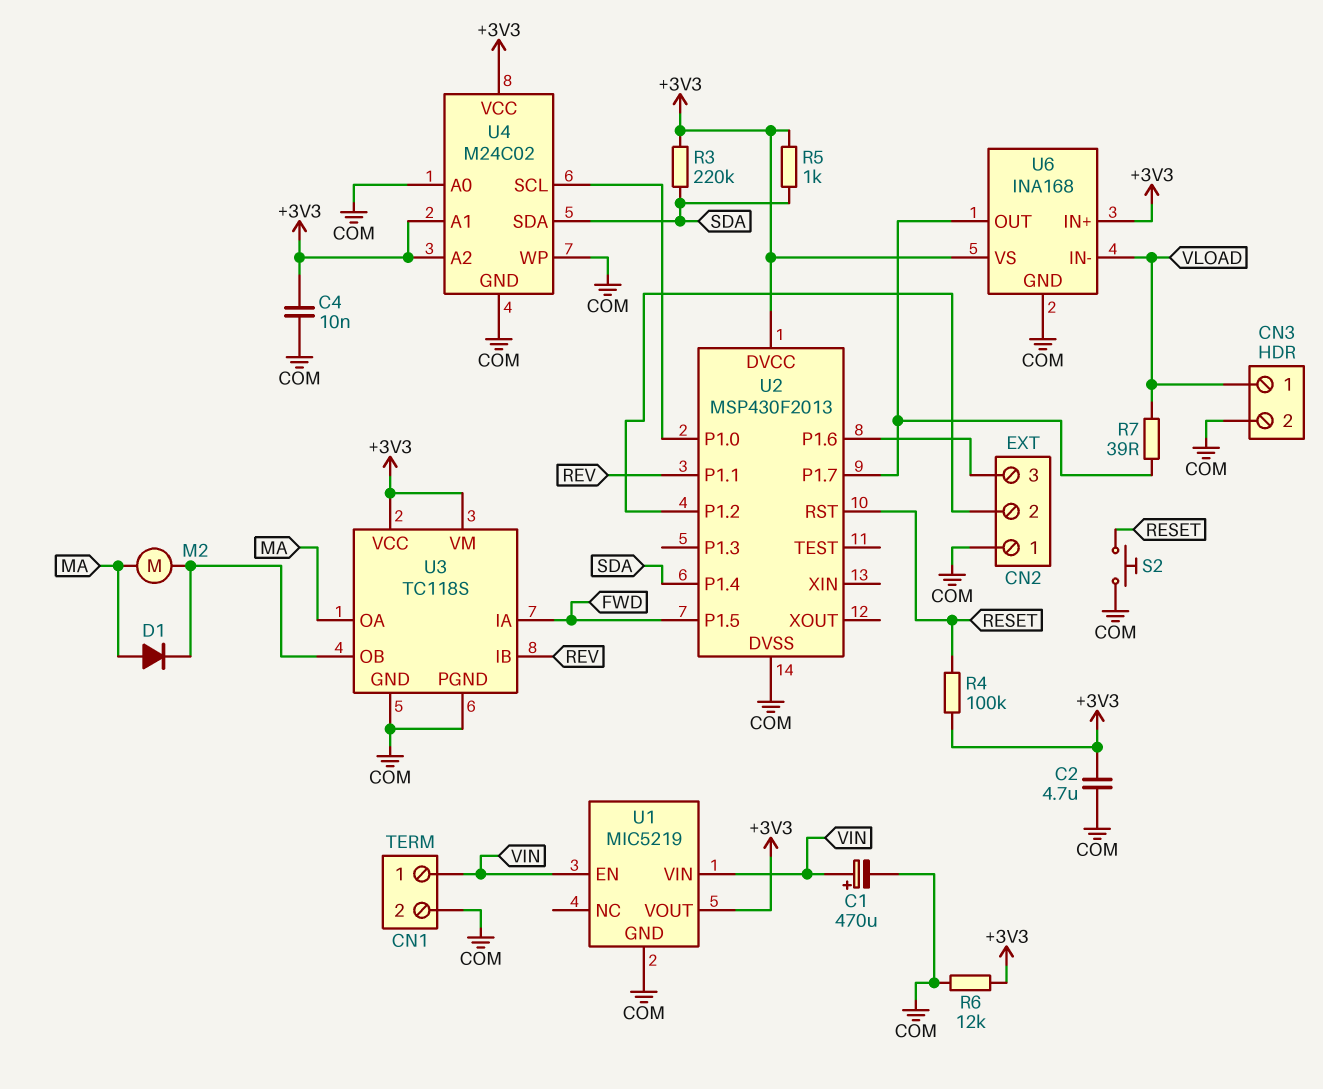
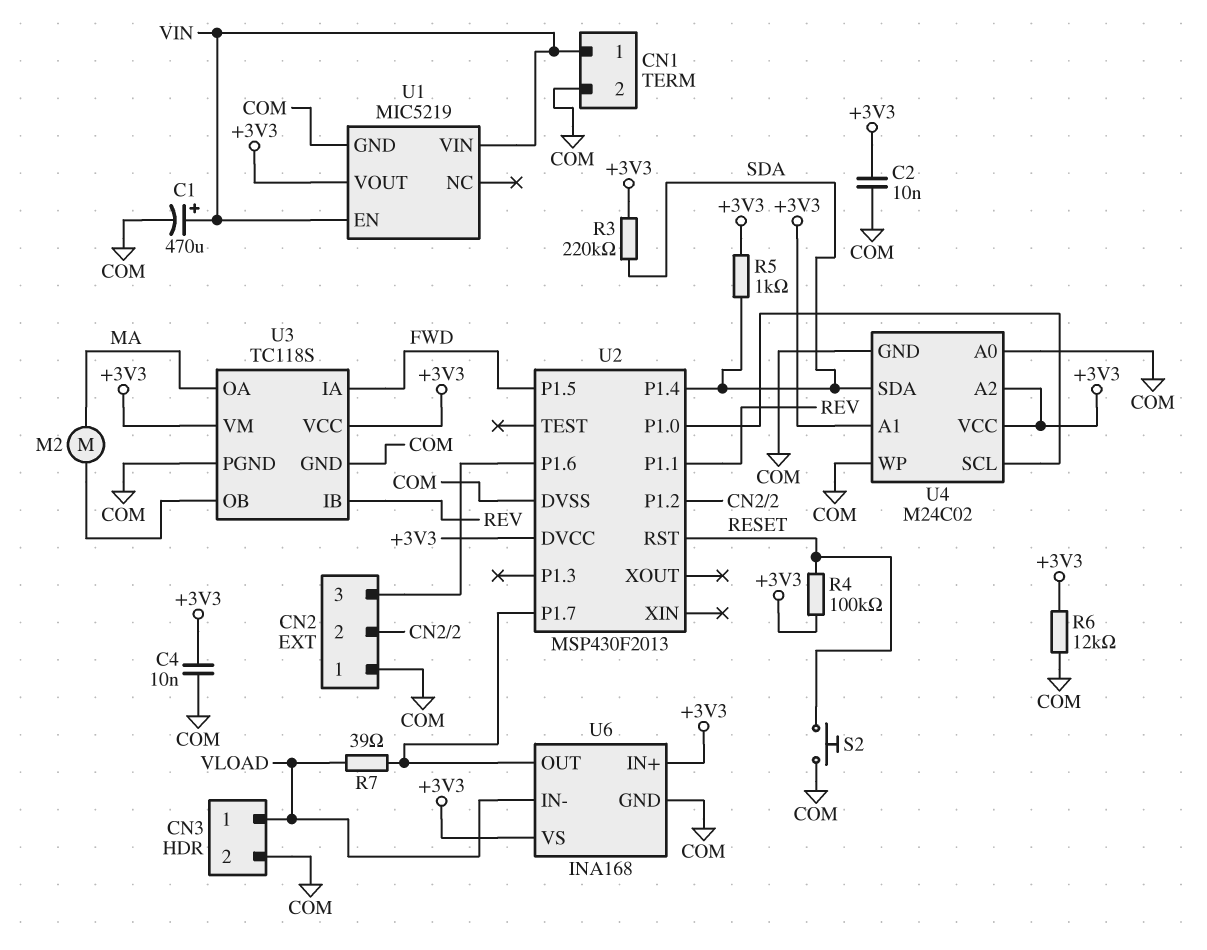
C2: 4.7uF (+3V3, COM) -> 10nF (+3V3, COM)
D1: diode (A MA, K U3/OB) -> none

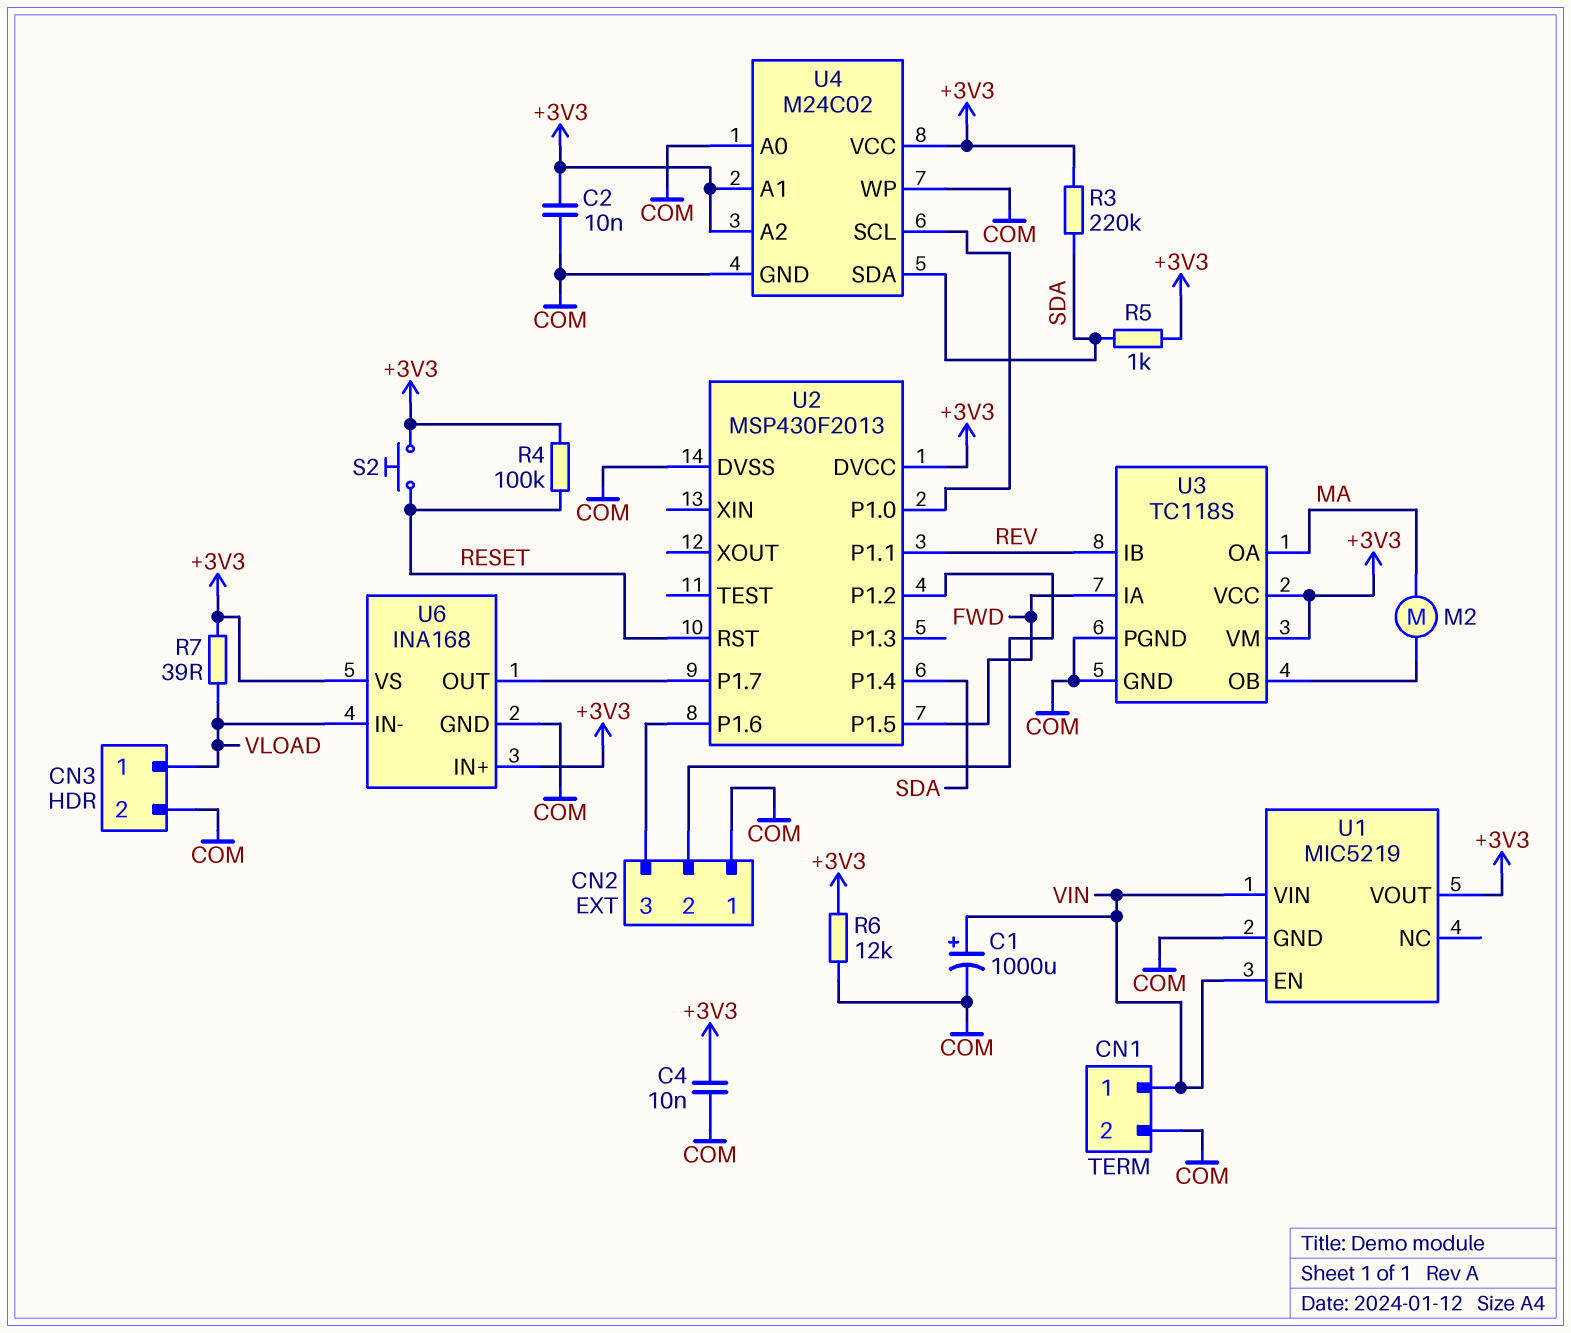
C1: 470uF (plus VIN, minus COM) -> 1000uF (plus VIN, minus COM)
R7: 39 (U2/P1.7, VLOAD) -> 39 (+3V3, VLOAD)
S2: button (COM, RESET) -> button (+3V3, RESET)

